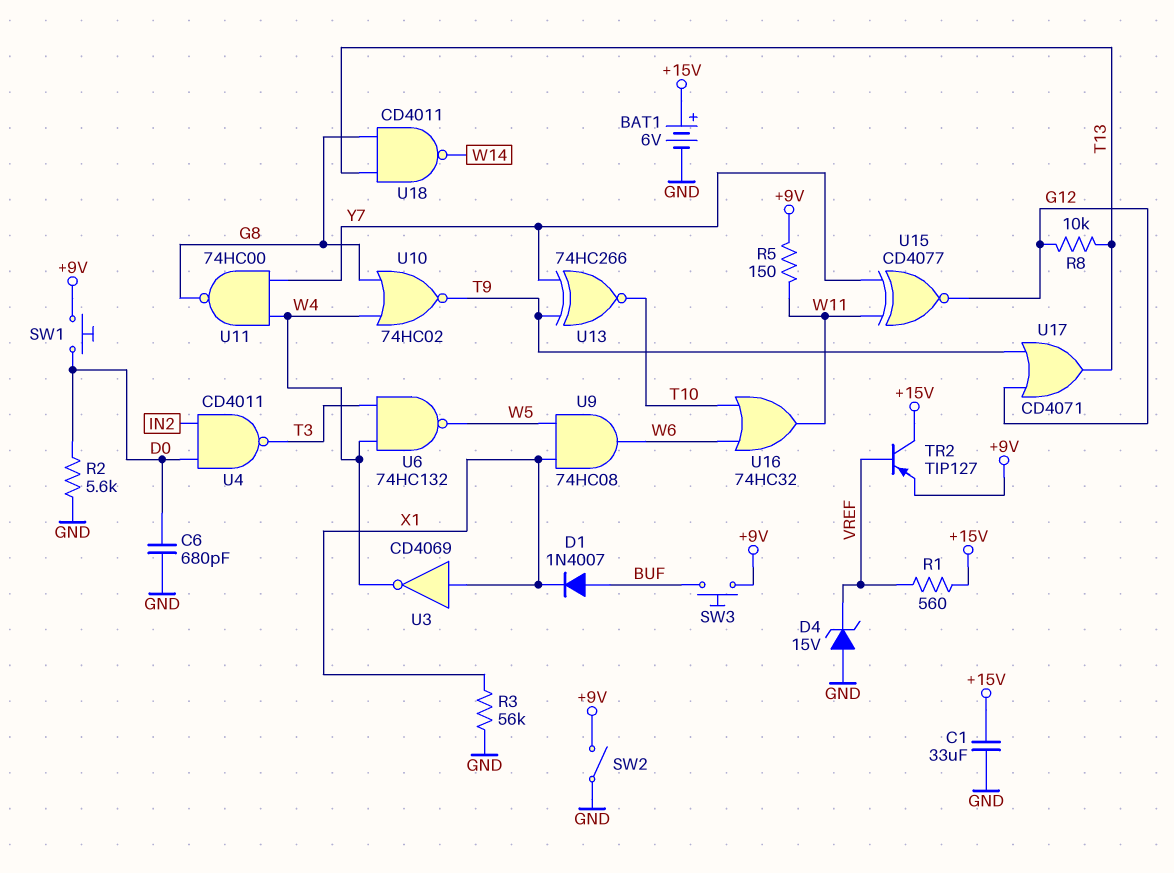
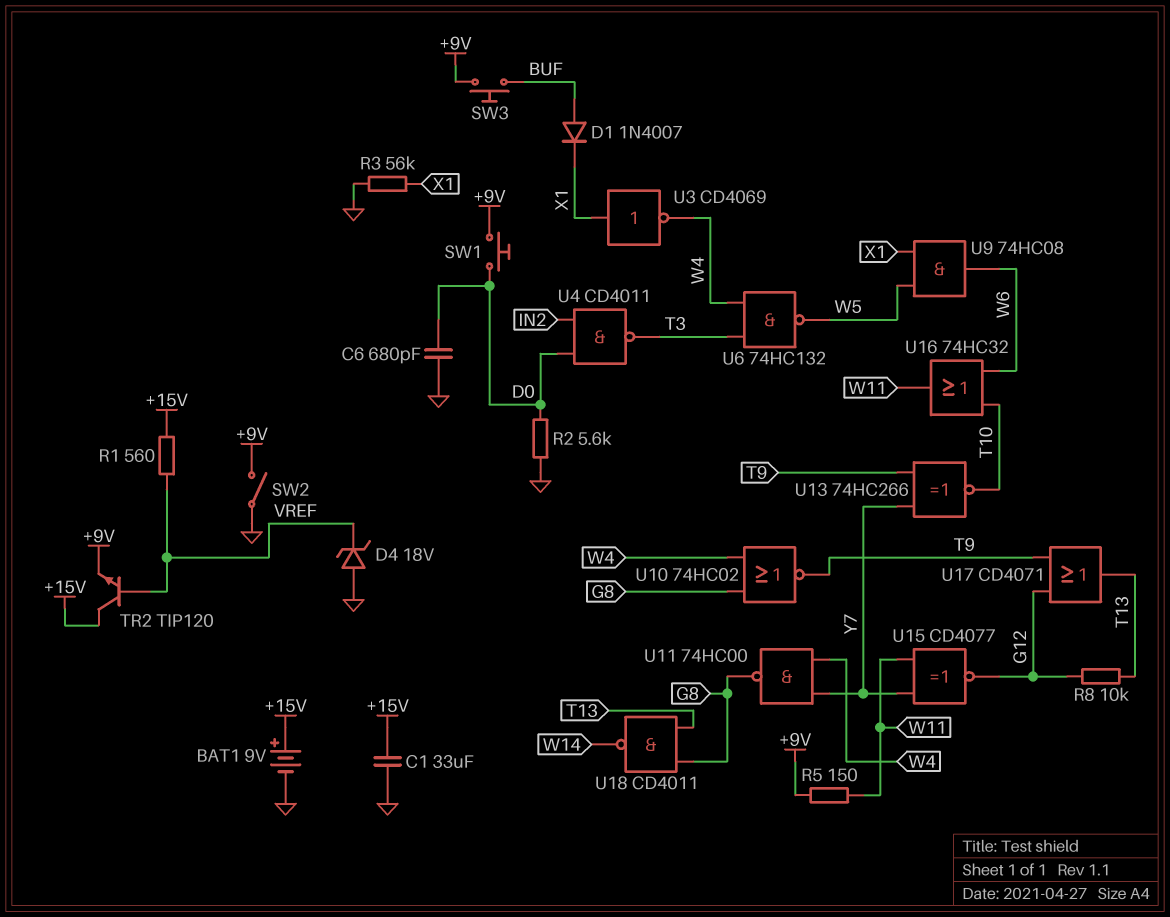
BAT1: 6V (plus +15V, minus GND) -> 9V (plus +15V, minus GND)
D4: zener 15V (A GND, K VREF) -> zener 18V (A GND, K VREF)
TR2: PNP TIP127 (B VREF, C +15V, E +9V) -> NPN TIP120 (B VREF, C +15V, E +9V)

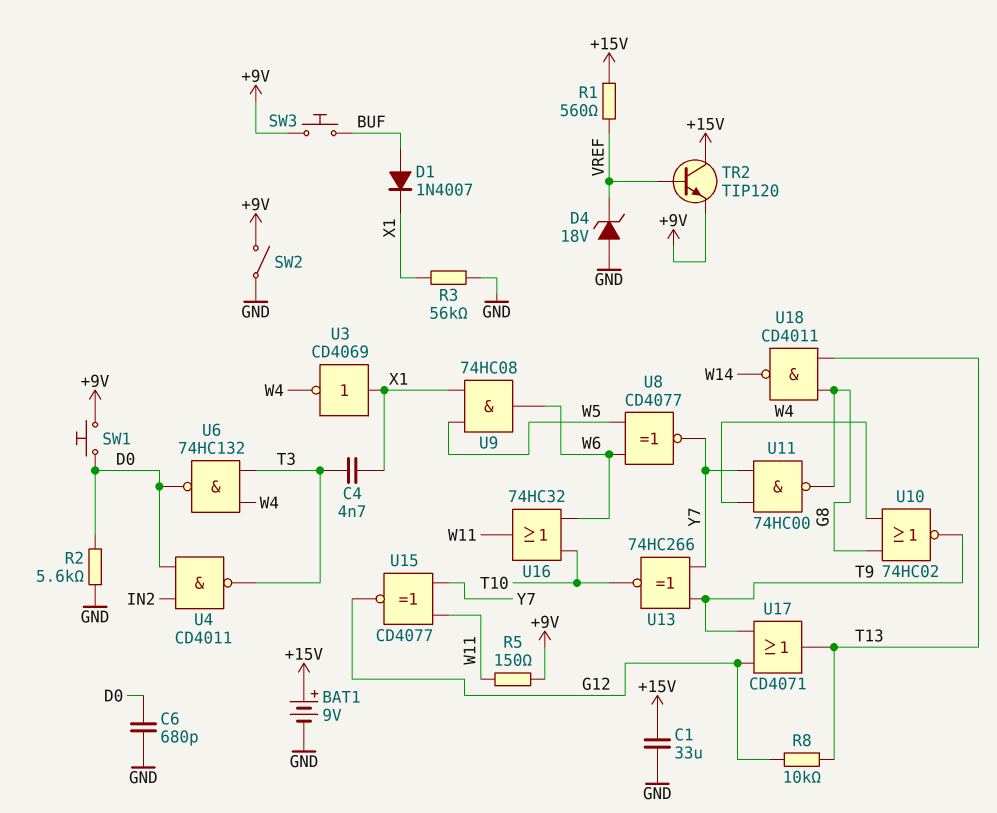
C4: none -> 4.7nF (T3, X1)
U6: NAND 74HC132 (in T3, in W4, out W5) -> NAND 74HC132 (in T3, in W4, out D0)
U8: none -> XNOR CD4077 (in W5, in W6, out Y7)

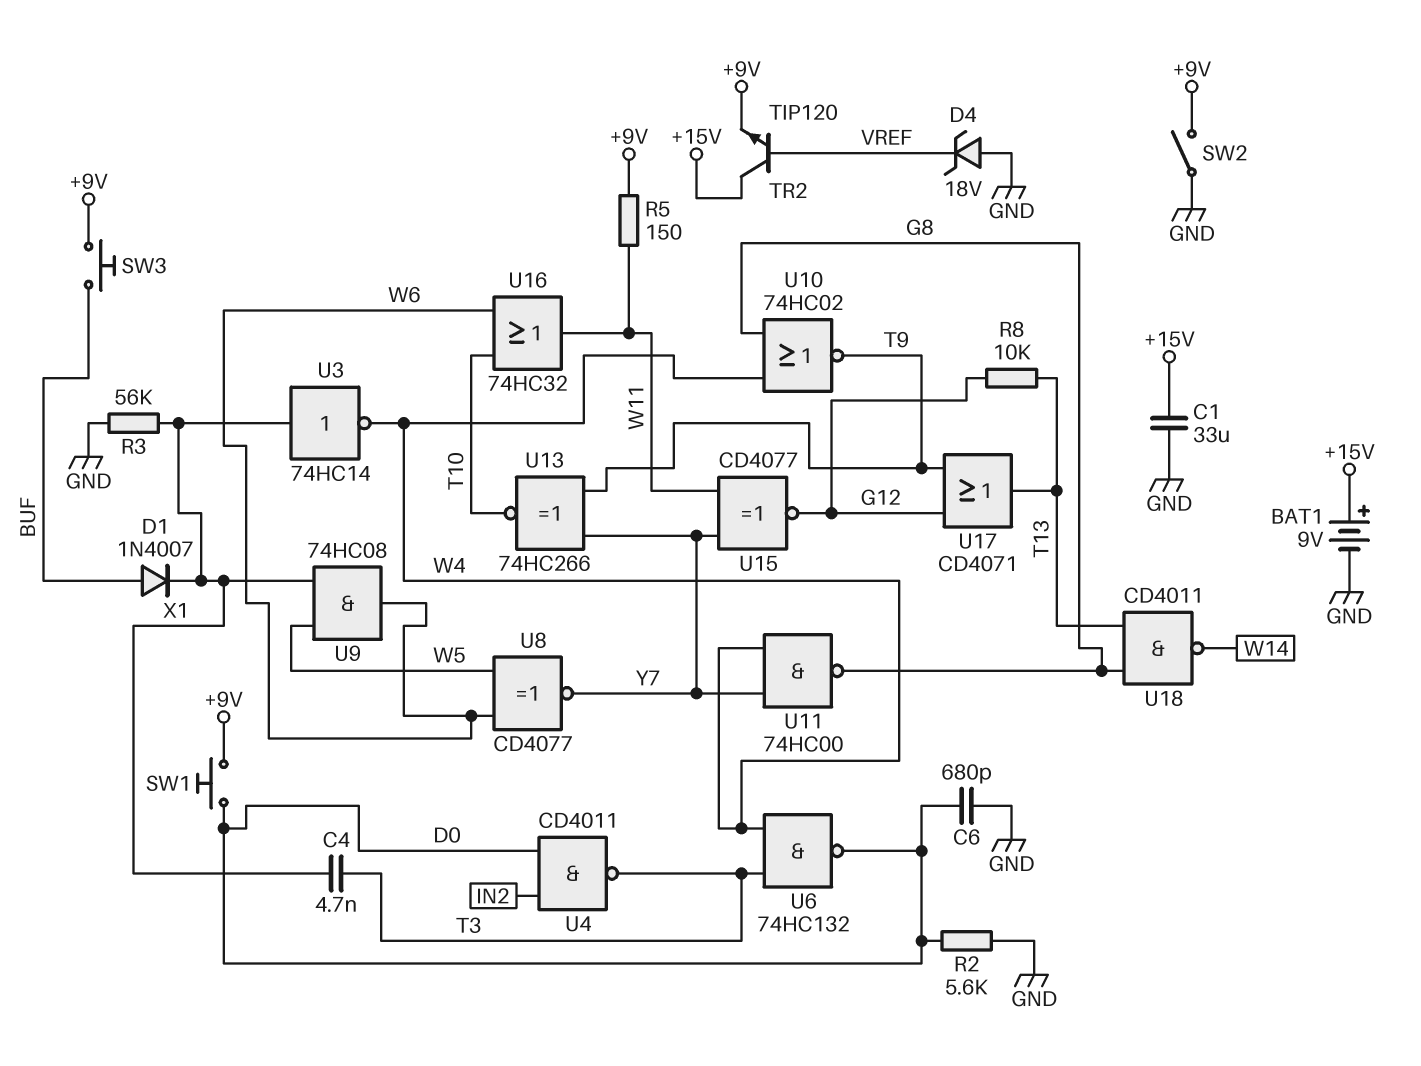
R1: 560 (+15V, VREF) -> none
U3: NOT CD4069 (in X1, out W4) -> NOT 74HC14 (in X1, out W4)

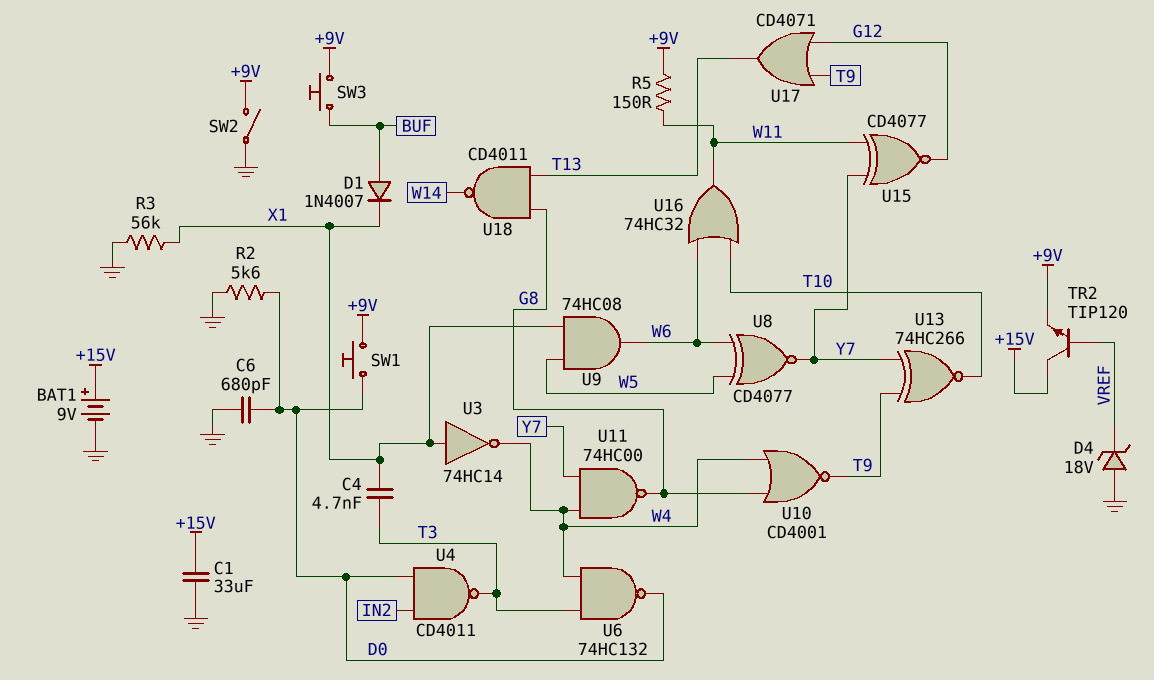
R8: 10k (G12, T13) -> none
U10: NOR 74HC02 (in G8, in W4, out T9) -> NOR CD4001 (in G8, in W4, out T9)

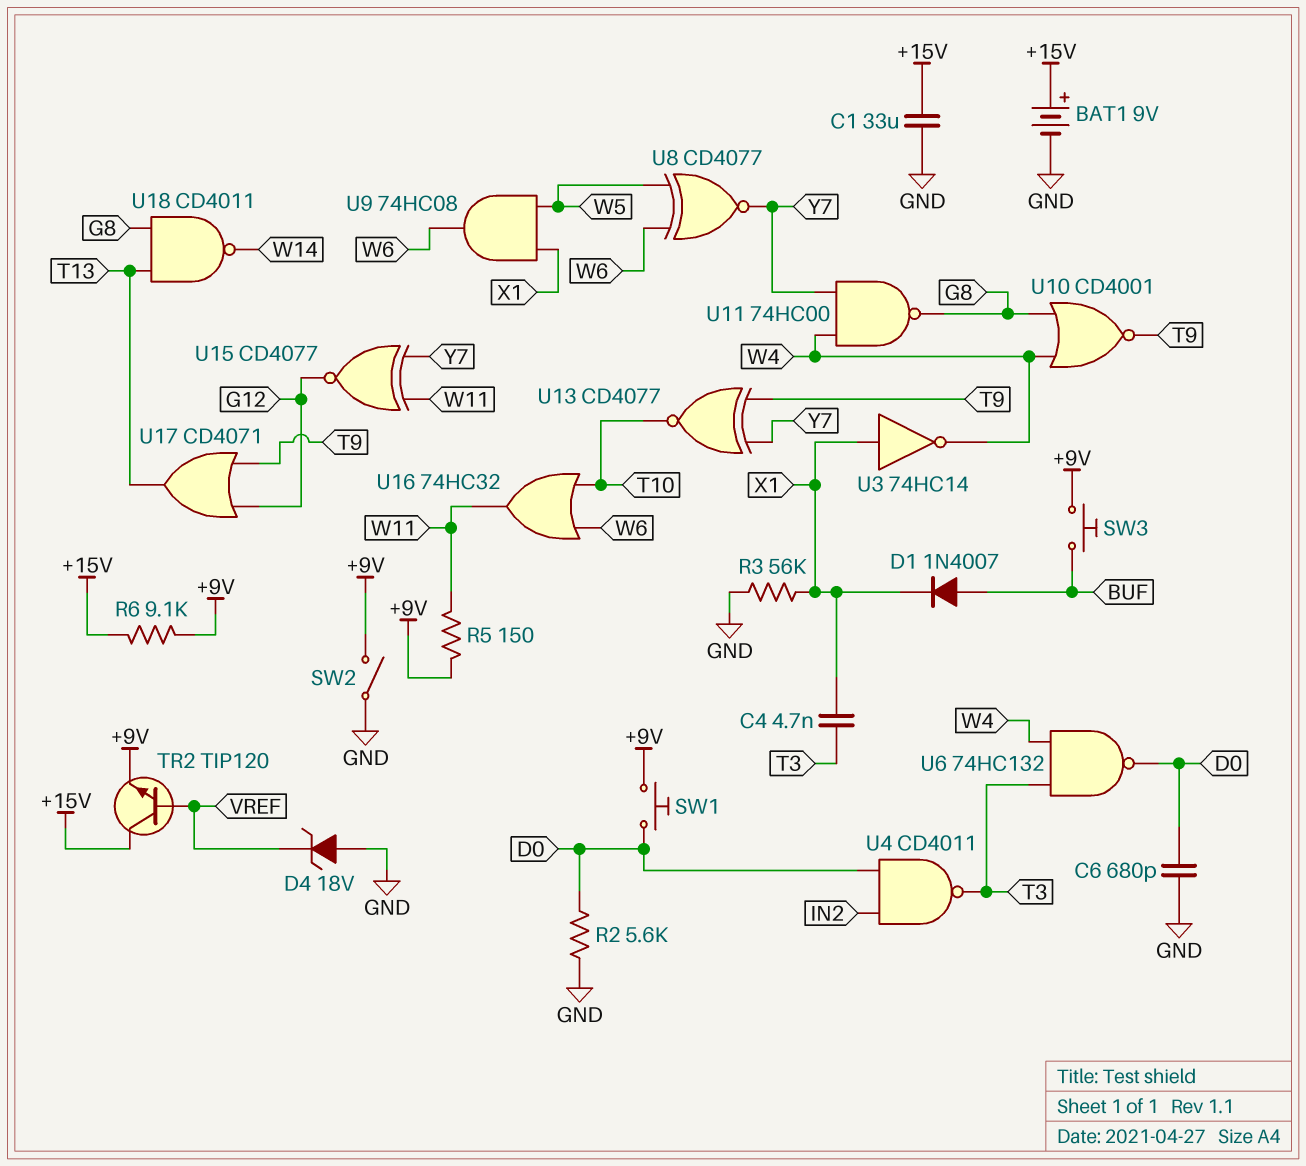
R6: none -> 9.1k (+9V, +15V)
U13: XNOR 74HC266 (in T9, in Y7, out T10) -> XNOR CD4077 (in T9, in Y7, out T10)

